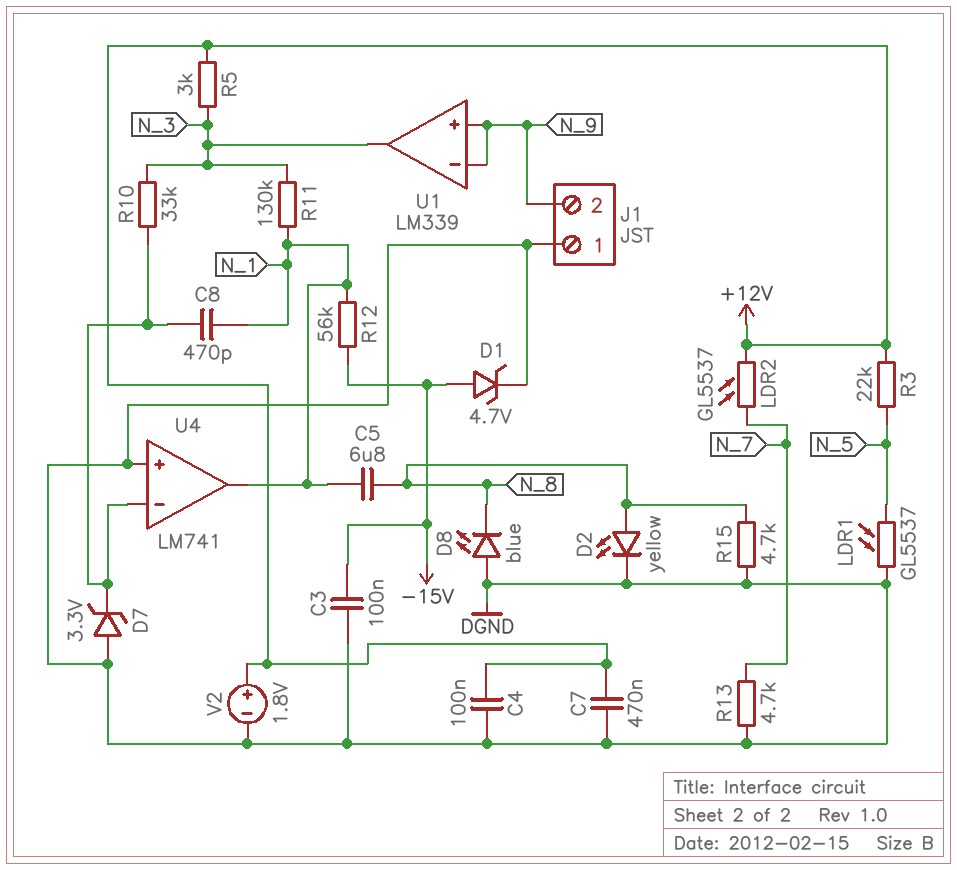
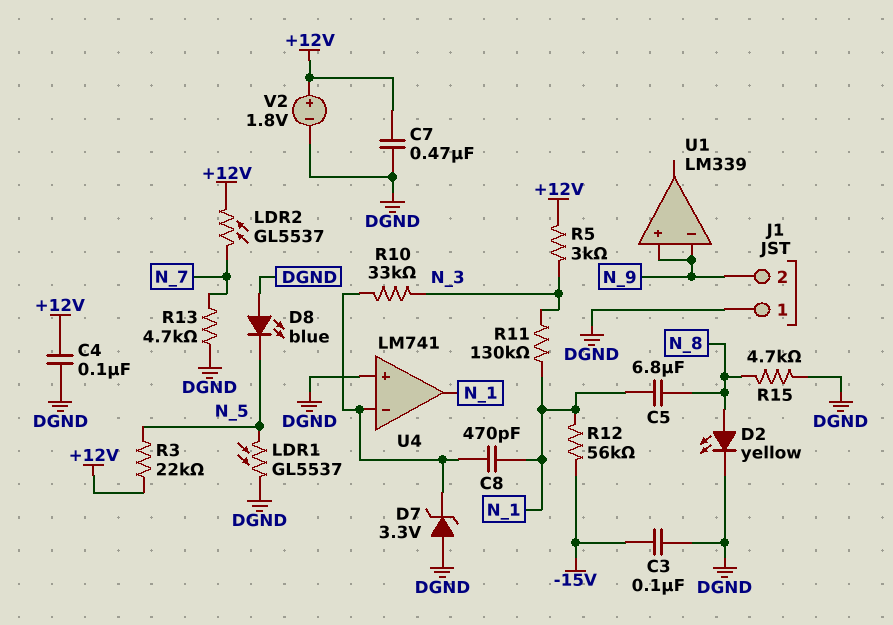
D1: zener 4.7V (A -15V, K DGND) -> none
D8: LED blue (A DGND, K N_8) -> LED blue (A DGND, K N_5)
U1 pin out: N_3 -> none

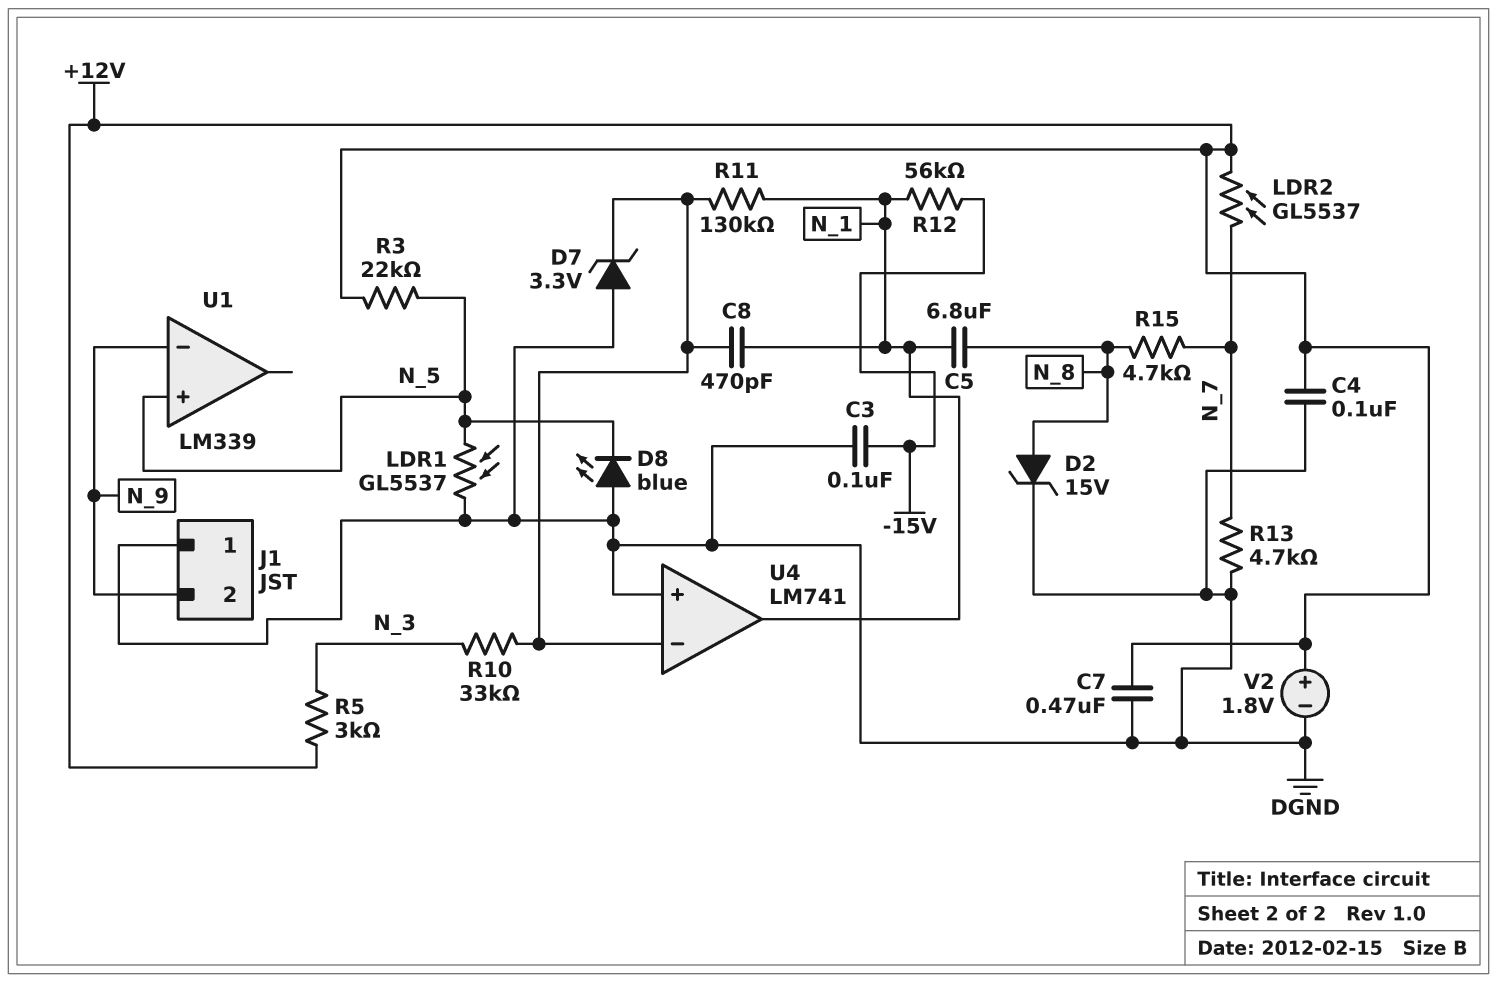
D2: LED yellow (A N_8, K DGND) -> zener 15V (A N_8, K DGND)
R11: 130k (N_1, N_3) -> 130k (N_1, U4/in-)
R15: 4.7k (DGND, N_8) -> 4.7k (N_7, N_8)
U1 pin in+: N_9 -> N_5

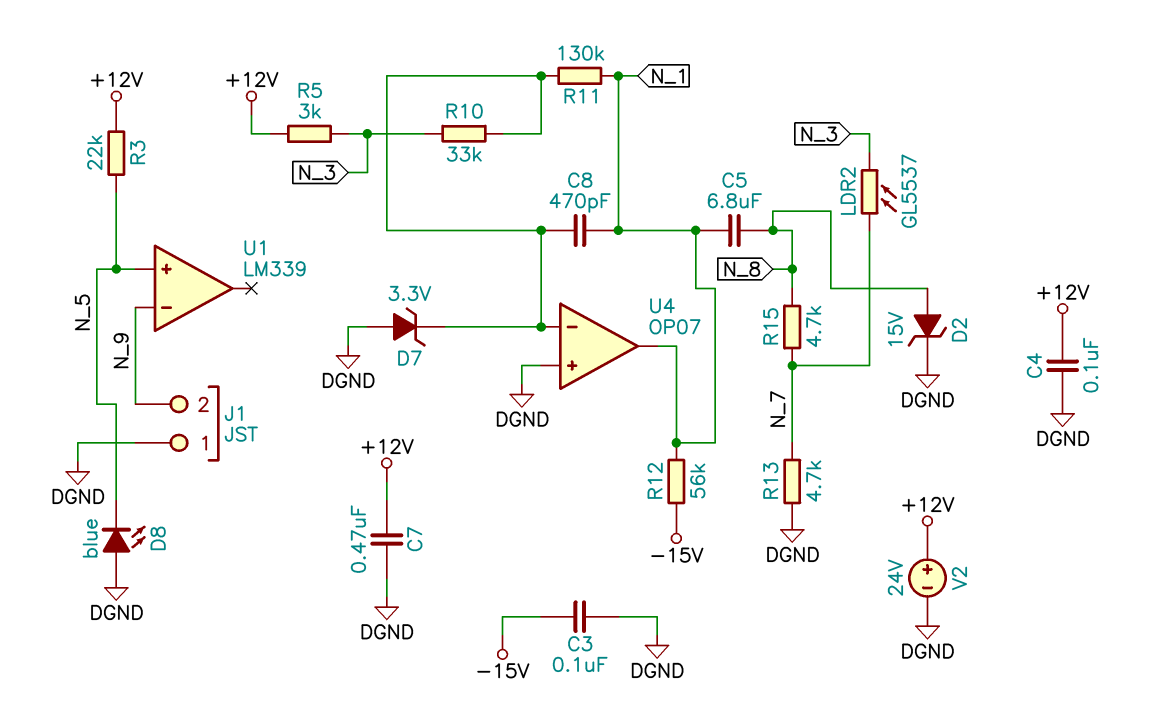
LDR1: GL5537 (DGND, N_5) -> none
LDR2: GL5537 (+12V, N_7) -> GL5537 (N_3, N_7)
U4: LM741 -> OP07
V2: 1.8V (plus +12V, minus DGND) -> 24V (plus +12V, minus DGND)

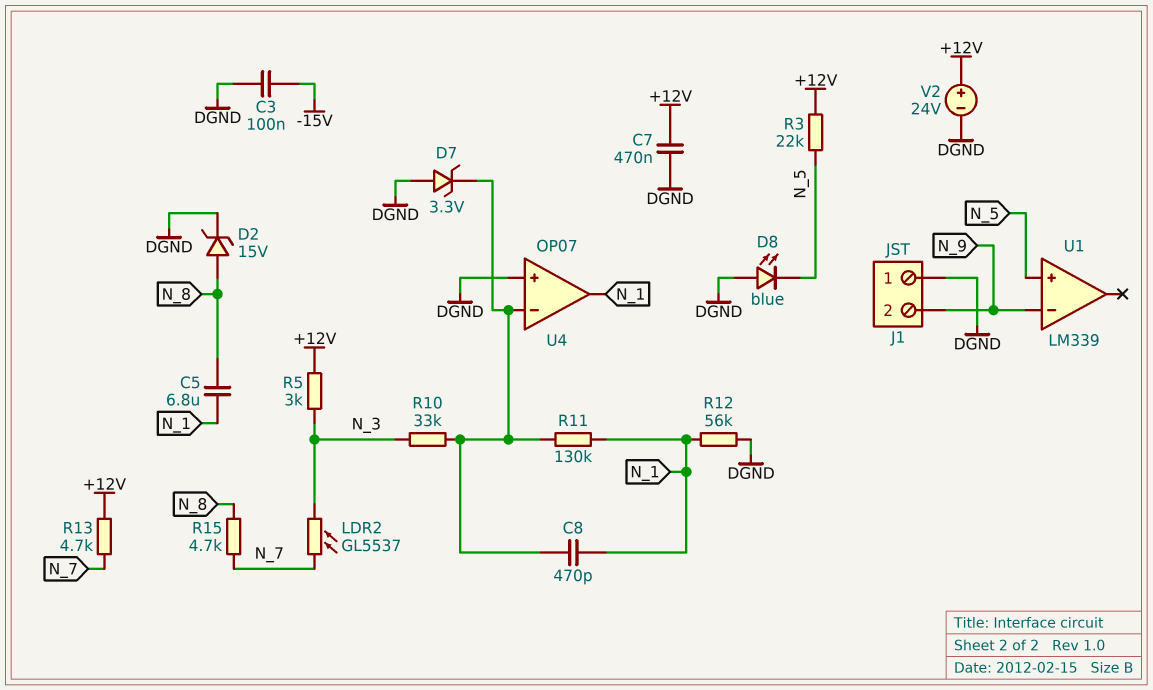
C4: 100nF (+12V, DGND) -> none
R12: 56k (-15V, N_1) -> 56k (DGND, N_1)
R13: 4.7k (DGND, N_7) -> 4.7k (+12V, N_7)

